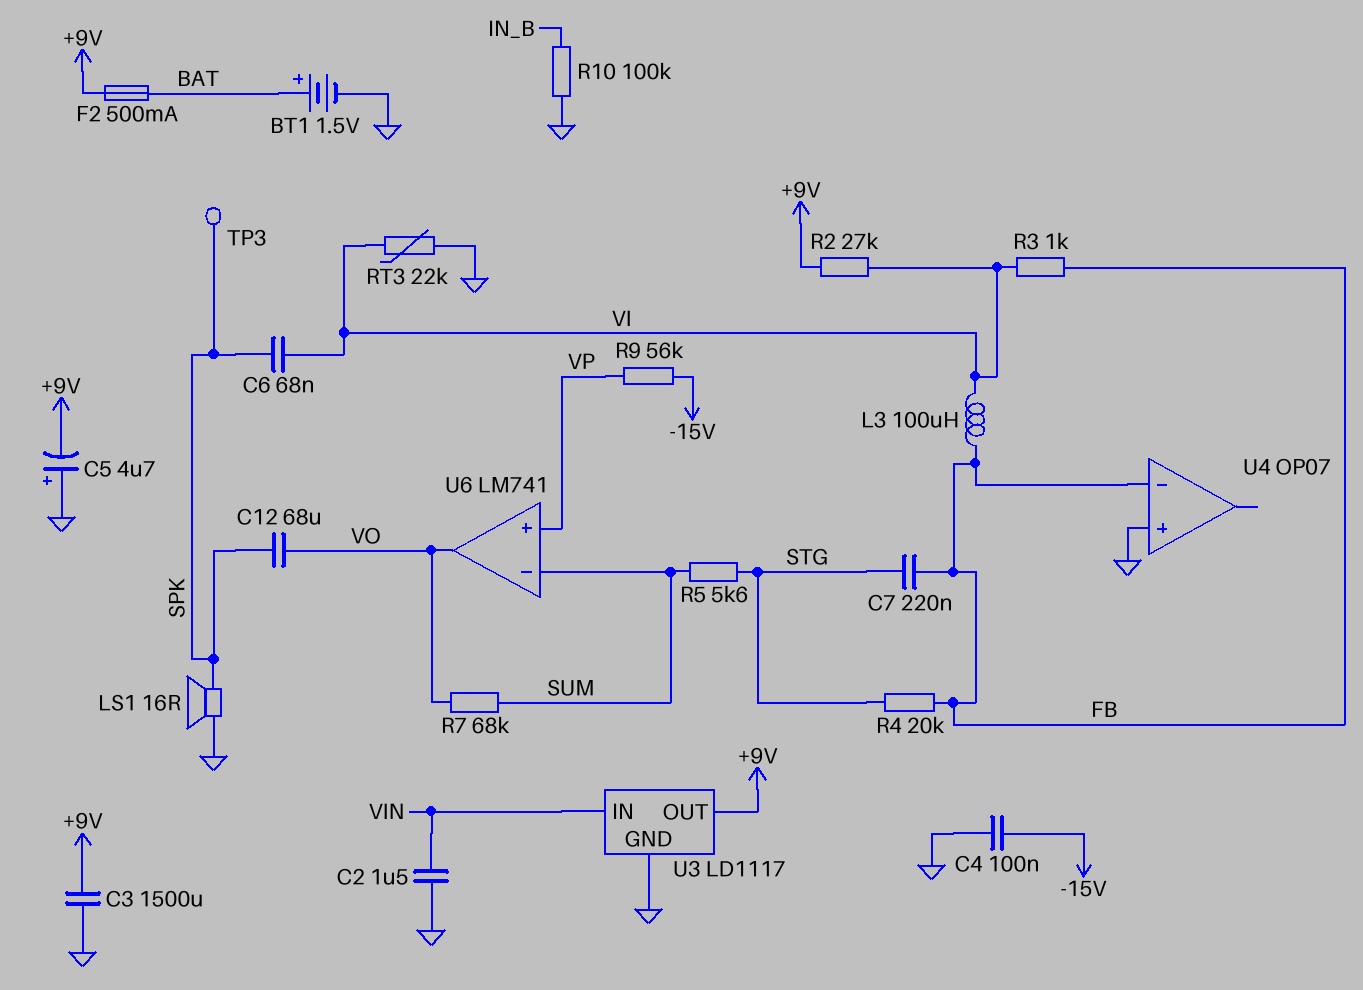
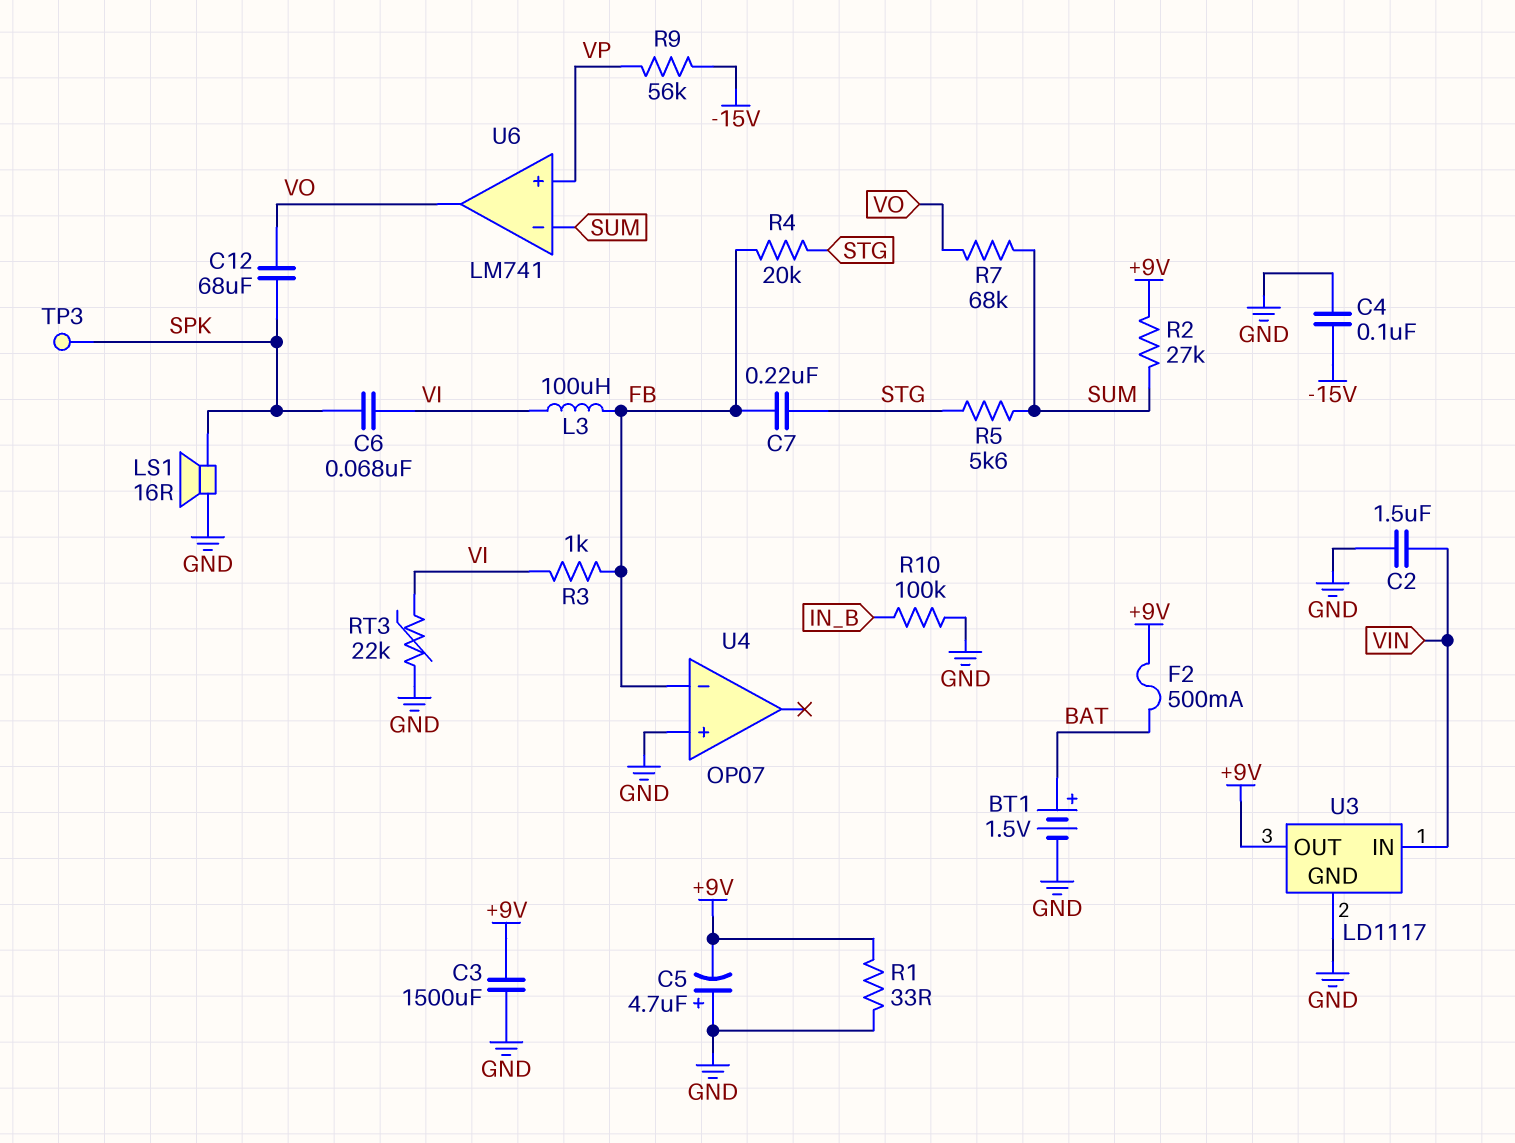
R1: none -> 33 (+9V, GND)
R2: 27k (+9V, VI) -> 27k (+9V, SUM)

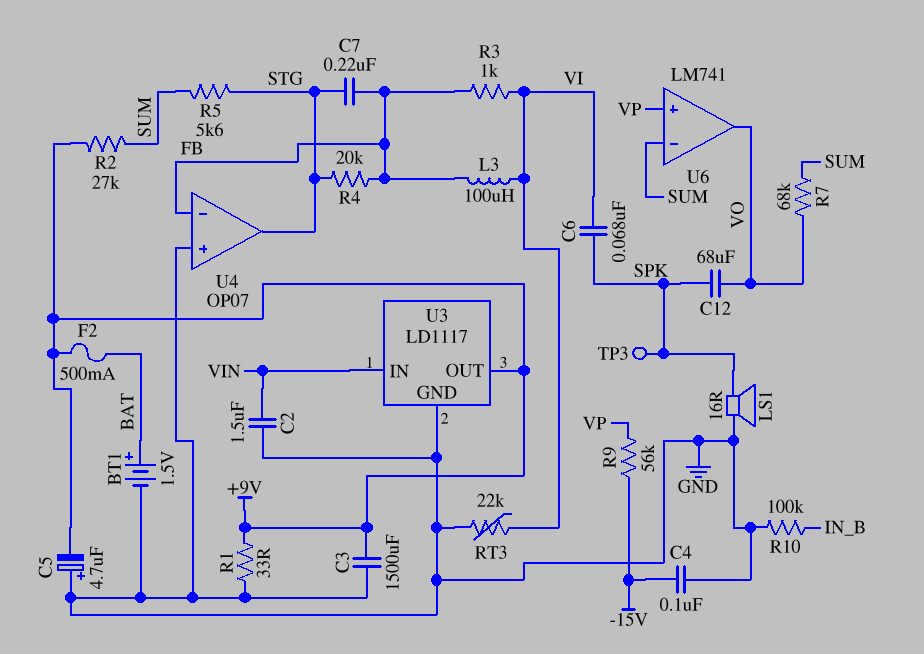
U4 pin out: none -> STG

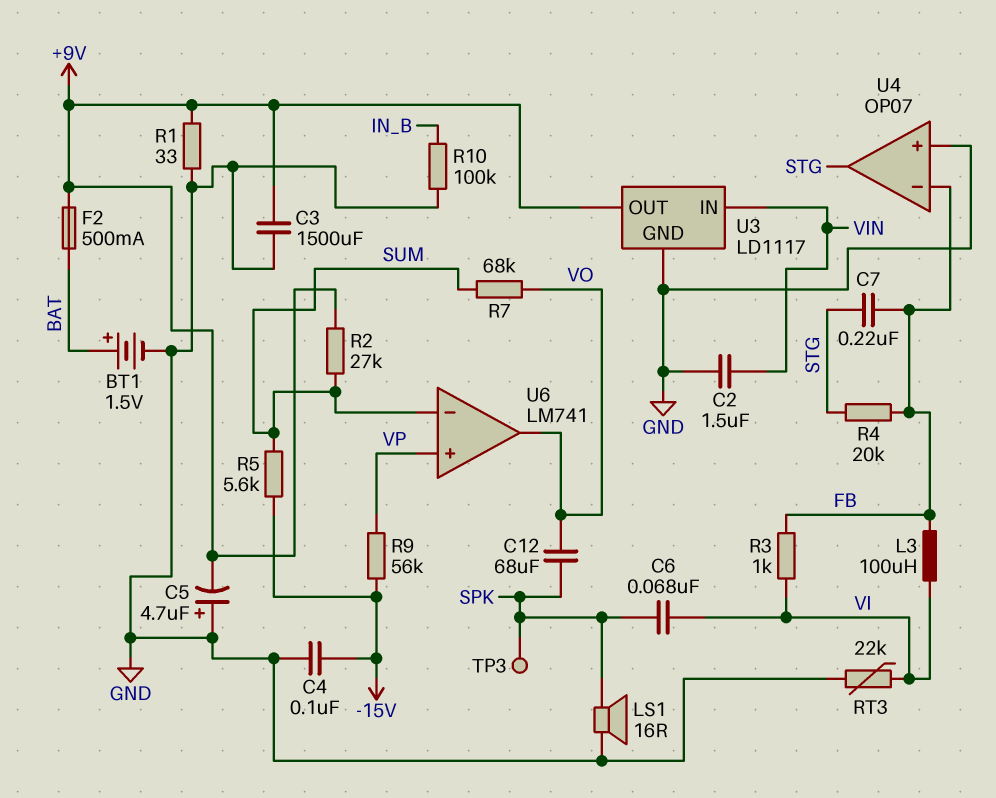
R5: 5.6k (STG, SUM) -> 5.6k (-15V, SUM)

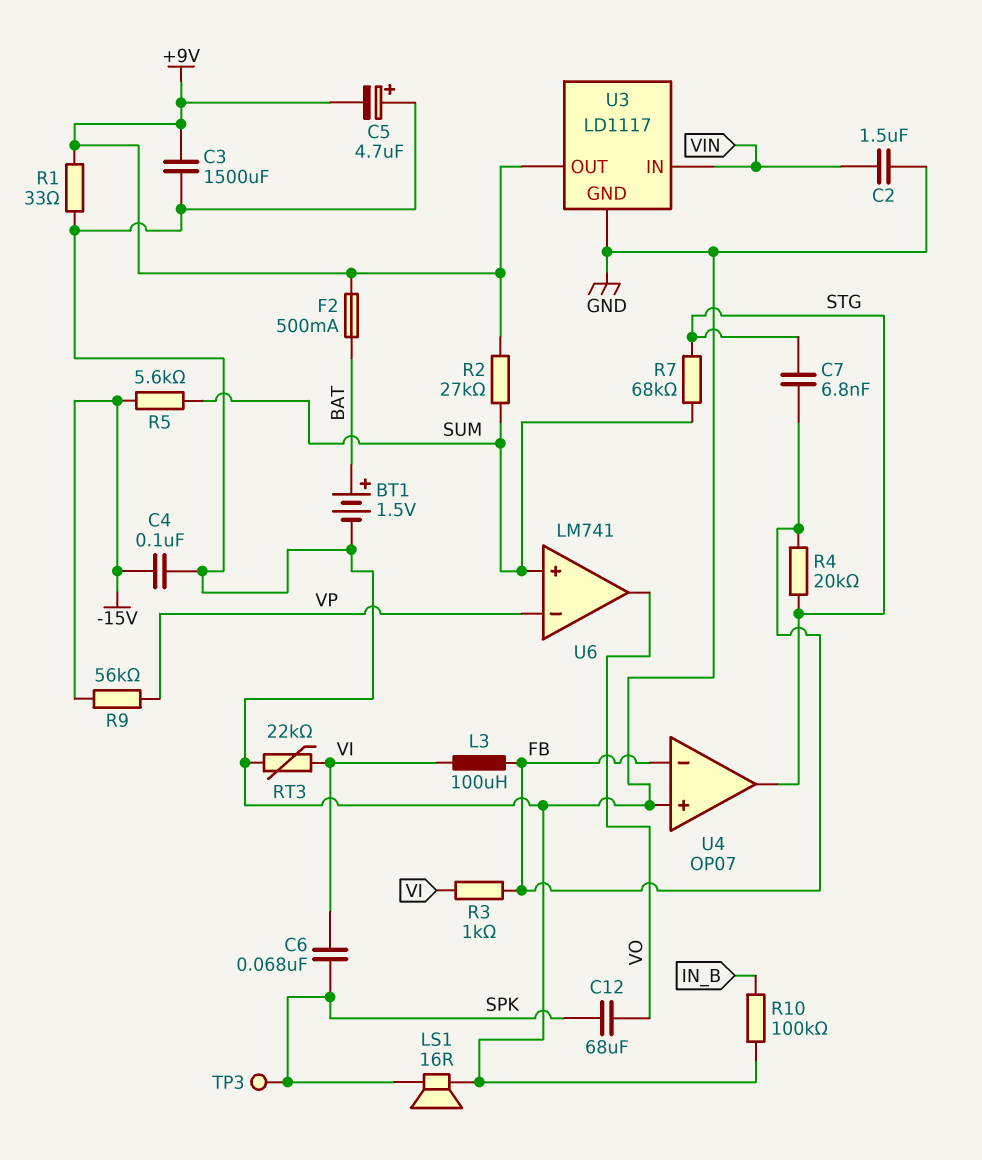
C7: 220nF (FB, STG) -> 6.8nF (FB, STG)
R7: 68k (SUM, VO) -> 68k (STG, SUM)
U6 pin in+: VP -> SUM
U6 pin in-: SUM -> VP

